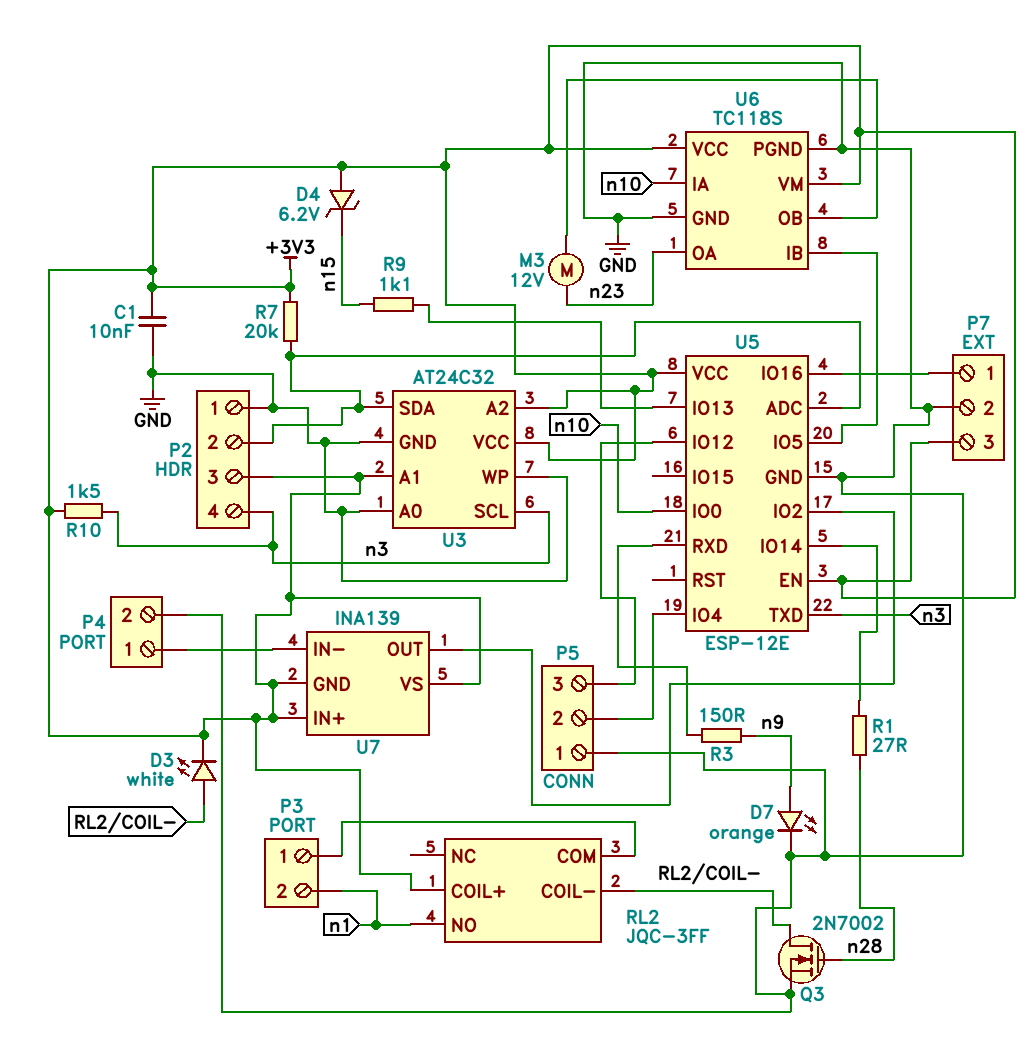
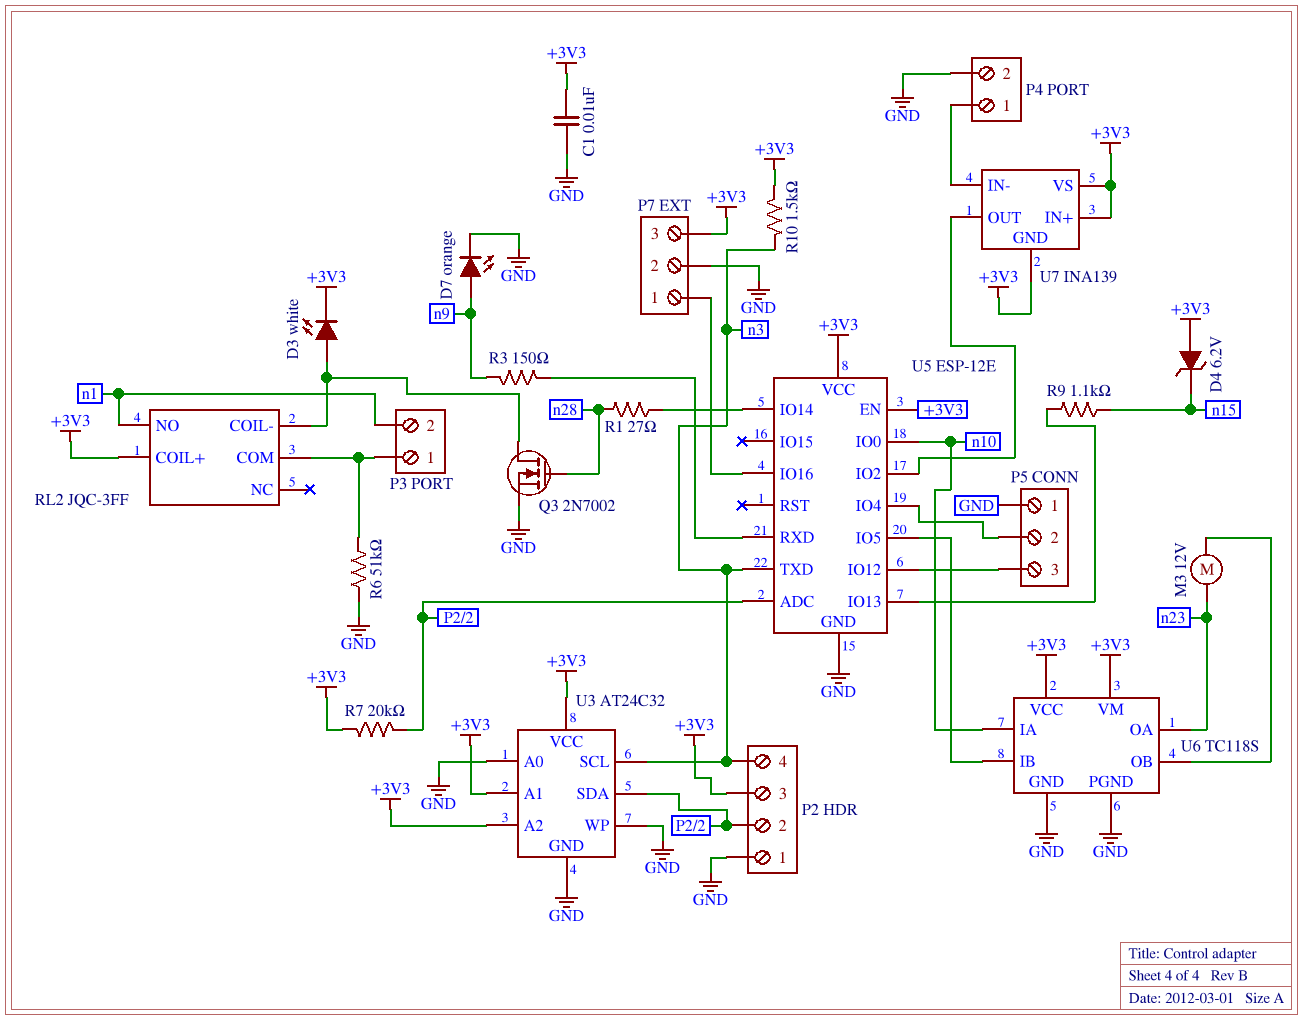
R6: none -> 51k (GND, P3/1)

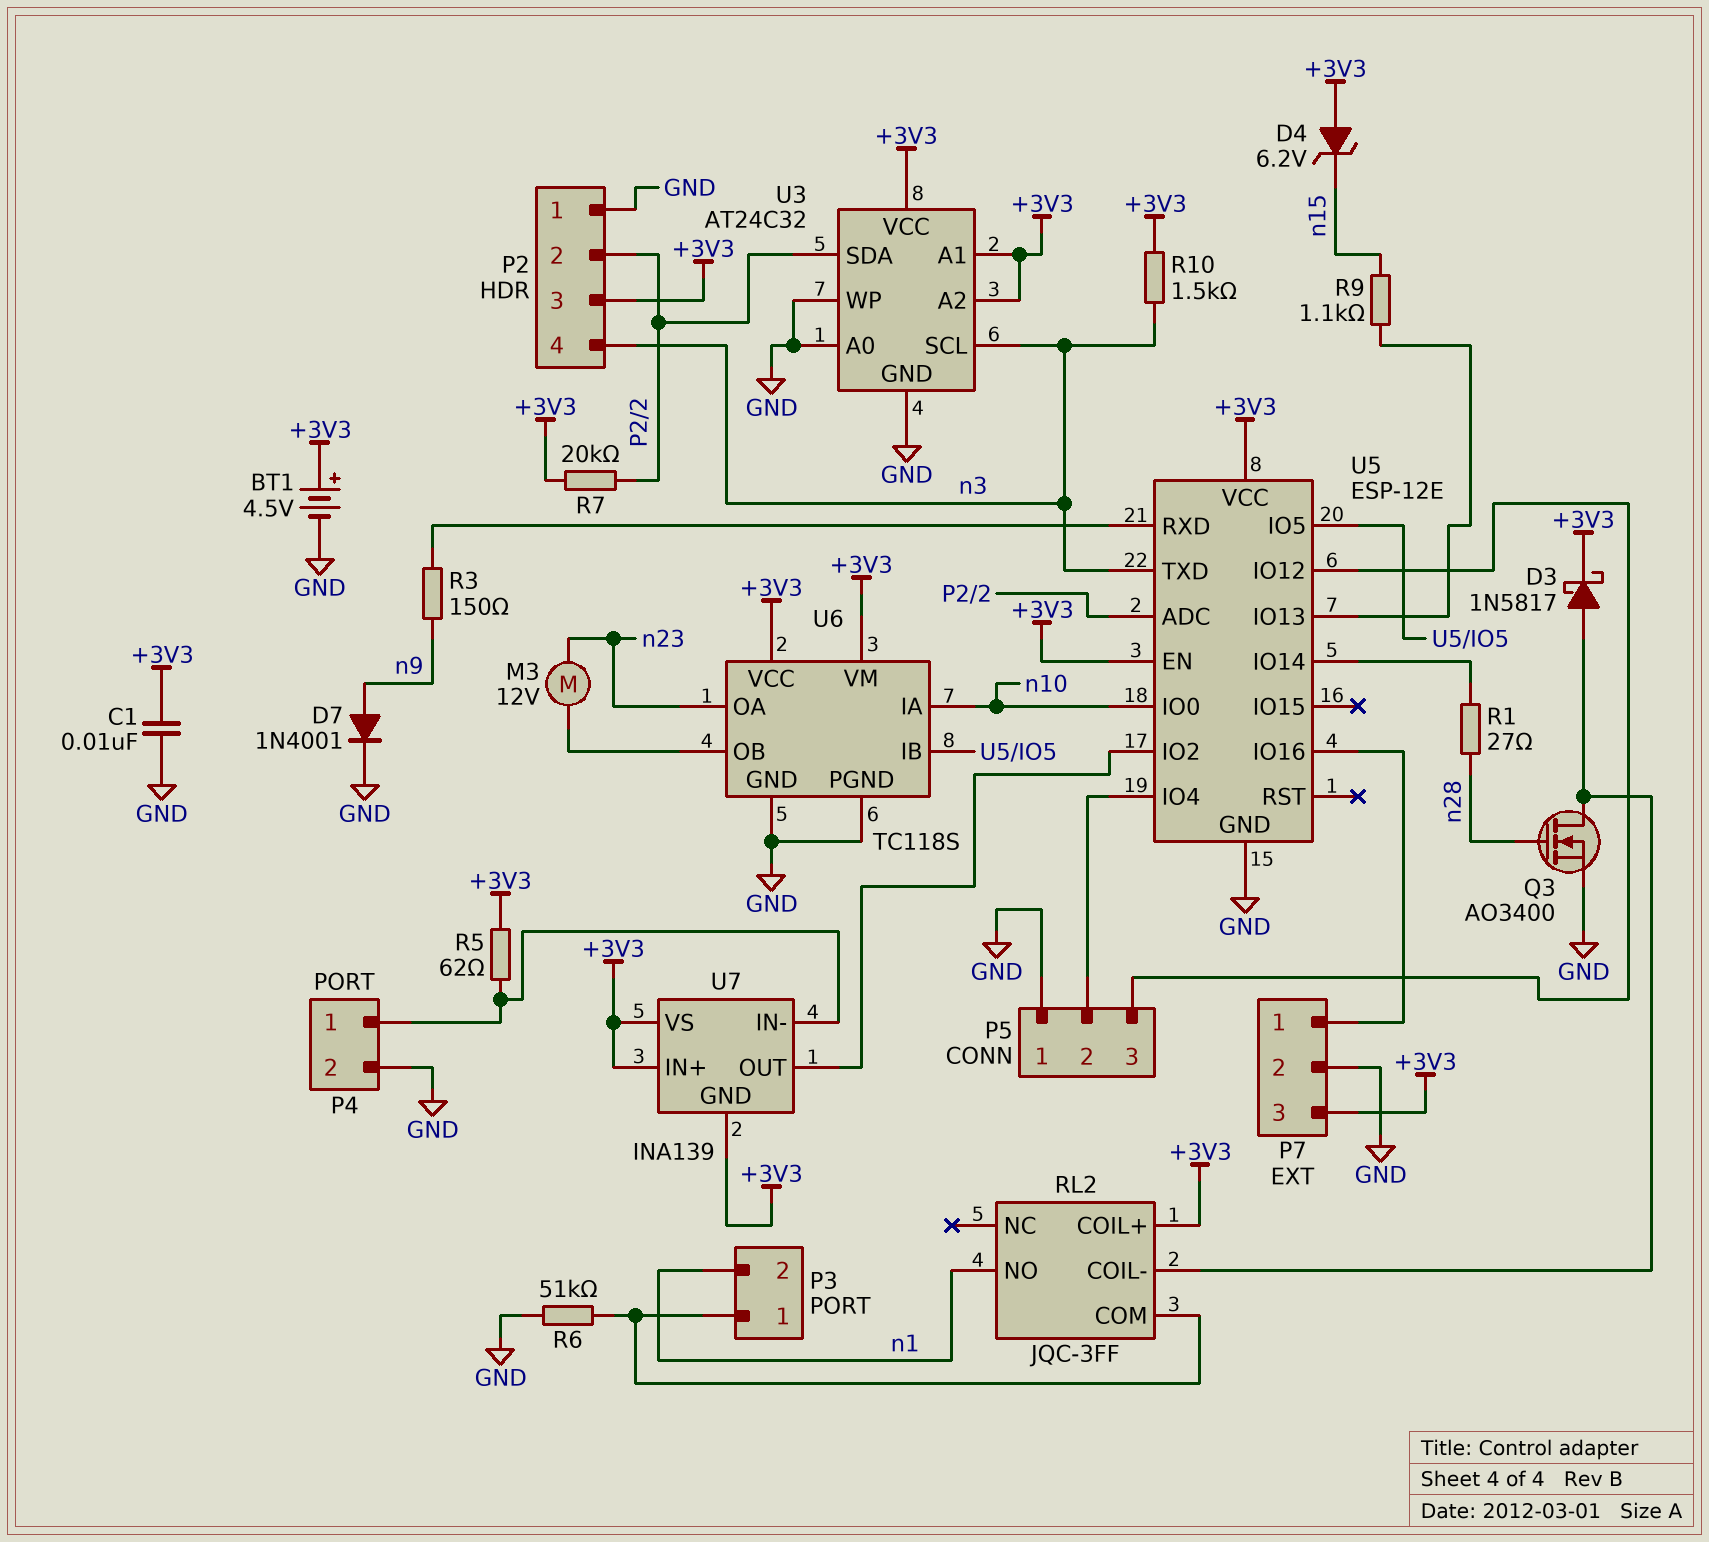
BT1: none -> 4.5V (plus +3V3, minus GND)
D3: LED white (A RL2/COIL-, K +3V3) -> schottky 1N5817 (A RL2/COIL-, K +3V3)
D7: LED orange (A n9, K GND) -> diode 1N4001 (A n9, K GND)
Q3: NMOS 2N7002 (G n28, D RL2/COIL-, S GND) -> NMOS AO3400 (G n28, D RL2/COIL-, S GND)
R5: none -> 62 (+3V3, P4/1)

